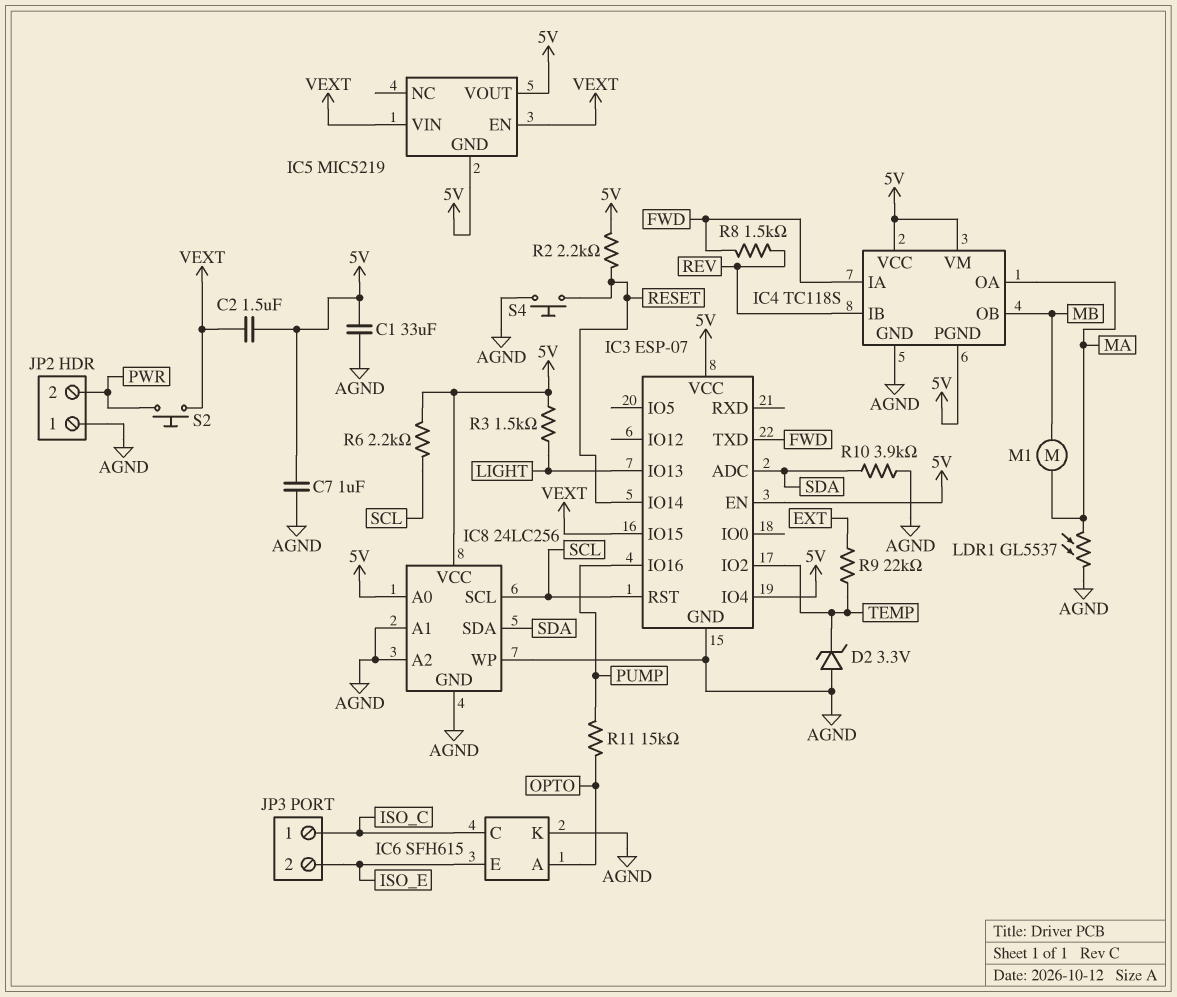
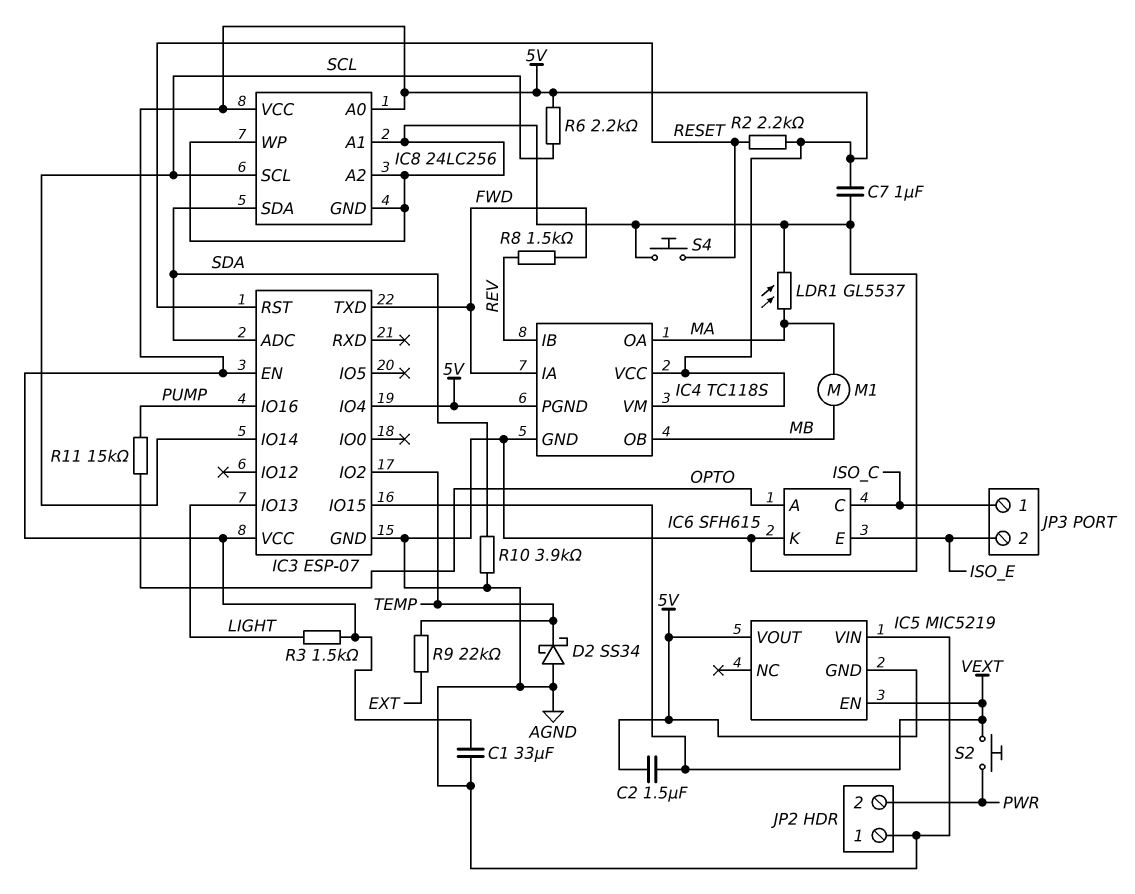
D2: zener 3.3V (A AGND, K TEMP) -> schottky SS34 (A AGND, K TEMP)
IC3 pin IO14: RESET -> SCL
IC3 pin RST: SCL -> RESET
IC5 pin VIN: VEXT -> AGND

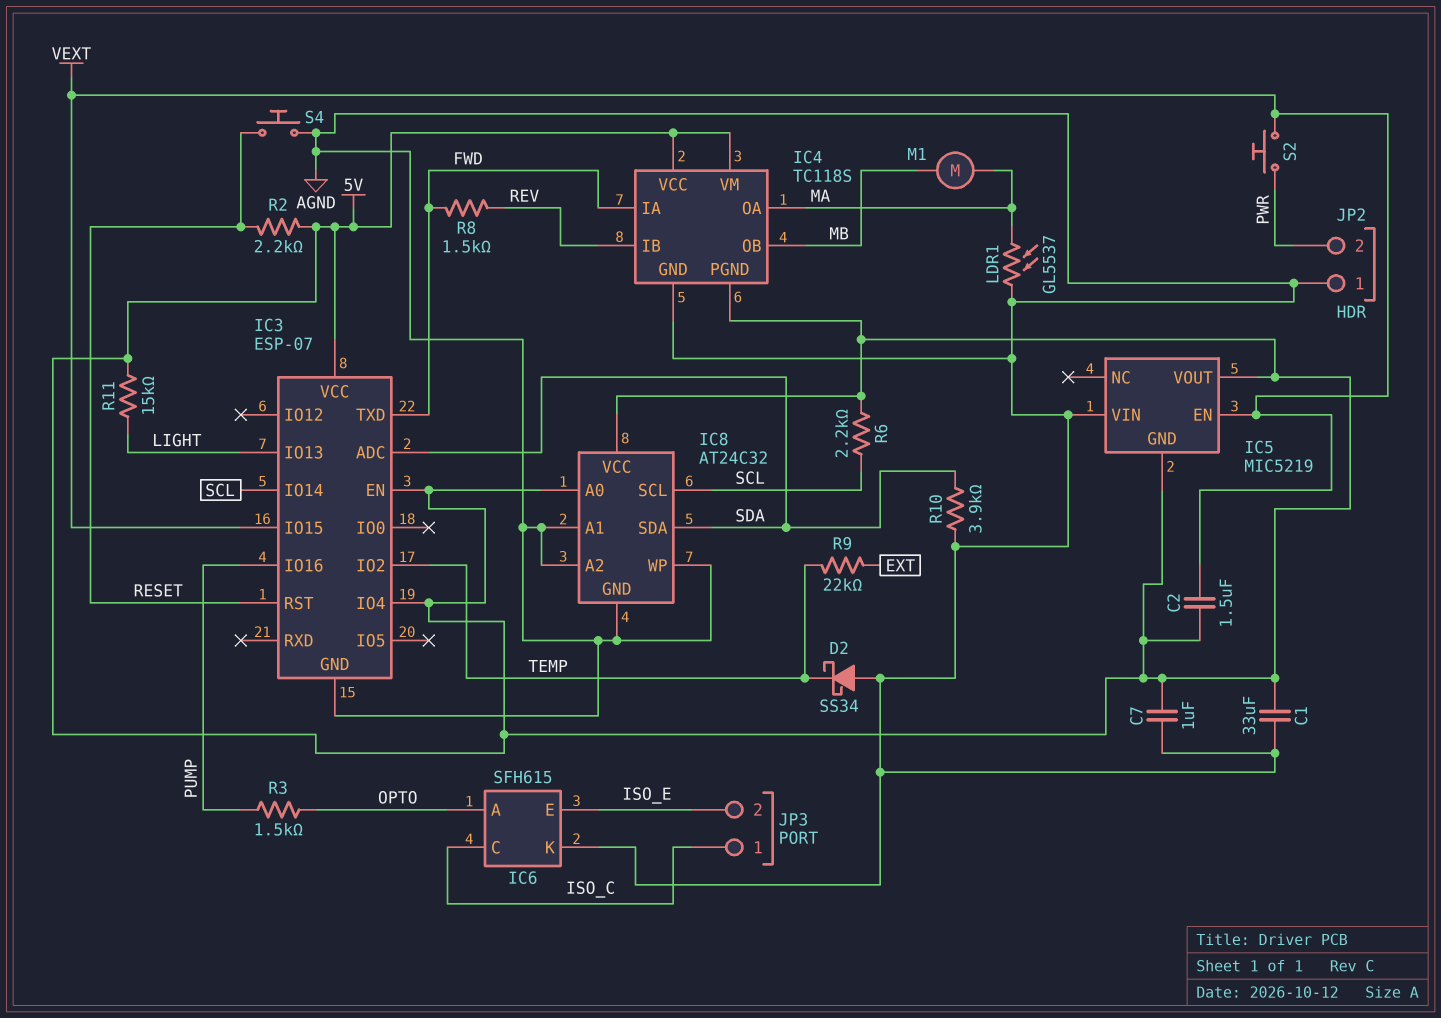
IC8: 24LC256 -> AT24C32
R3: 1.5k (5V, LIGHT) -> 1.5k (OPTO, PUMP)
R11: 15k (OPTO, PUMP) -> 15k (5V, LIGHT)

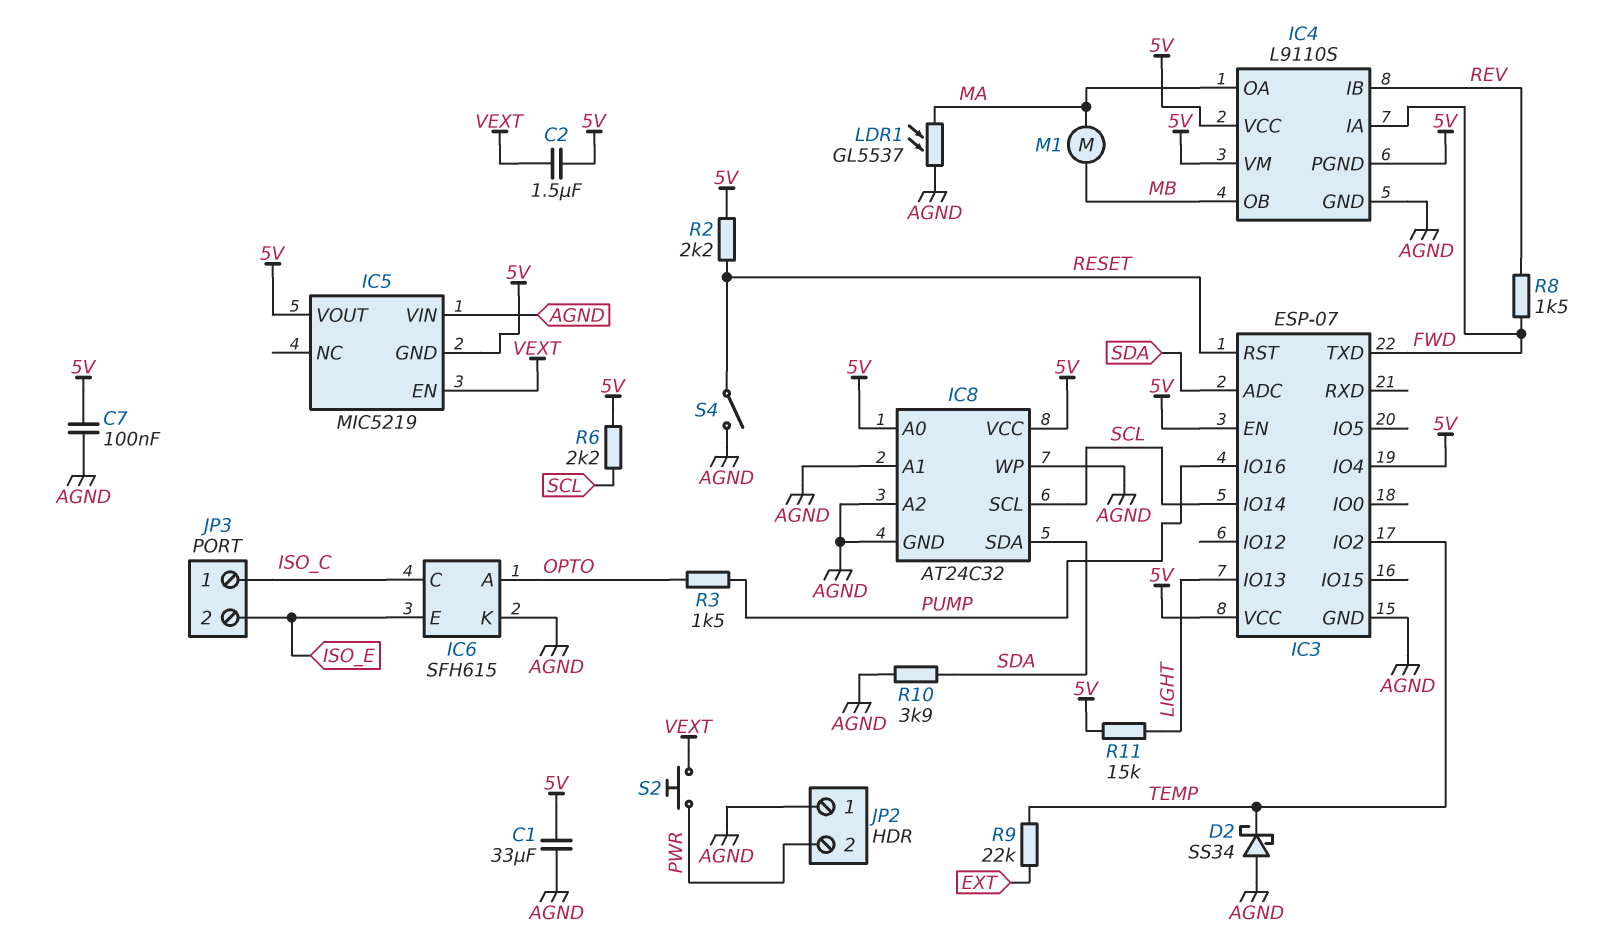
C7: 1uF (5V, AGND) -> 100nF (5V, AGND)
IC3 pin IO15: VEXT -> none
IC4: TC118S -> L9110S
S4: button (AGND, RESET) -> switch (AGND, RESET)

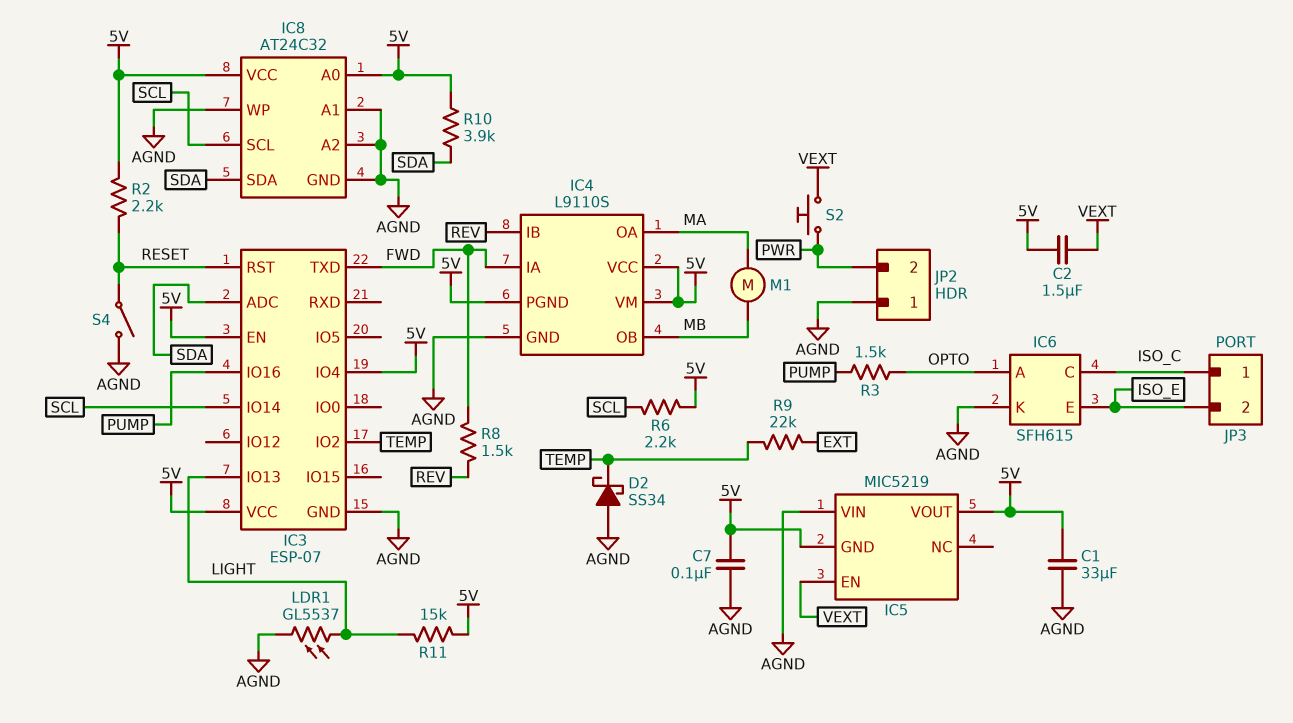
LDR1: GL5537 (AGND, MA) -> GL5537 (AGND, LIGHT)
R10: 3.9k (AGND, SDA) -> 3.9k (5V, SDA)

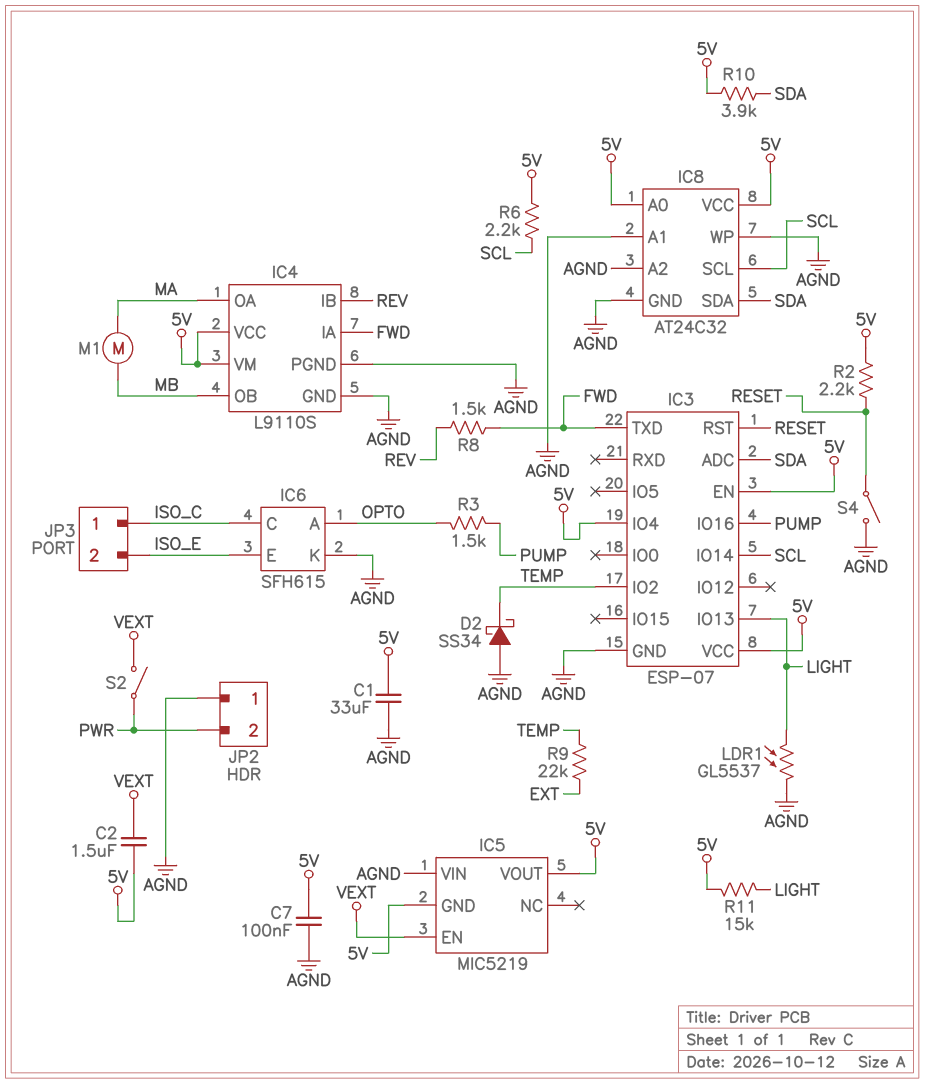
IC4 pin PGND: 5V -> AGND
S2: button (PWR, VEXT) -> switch (PWR, VEXT)

